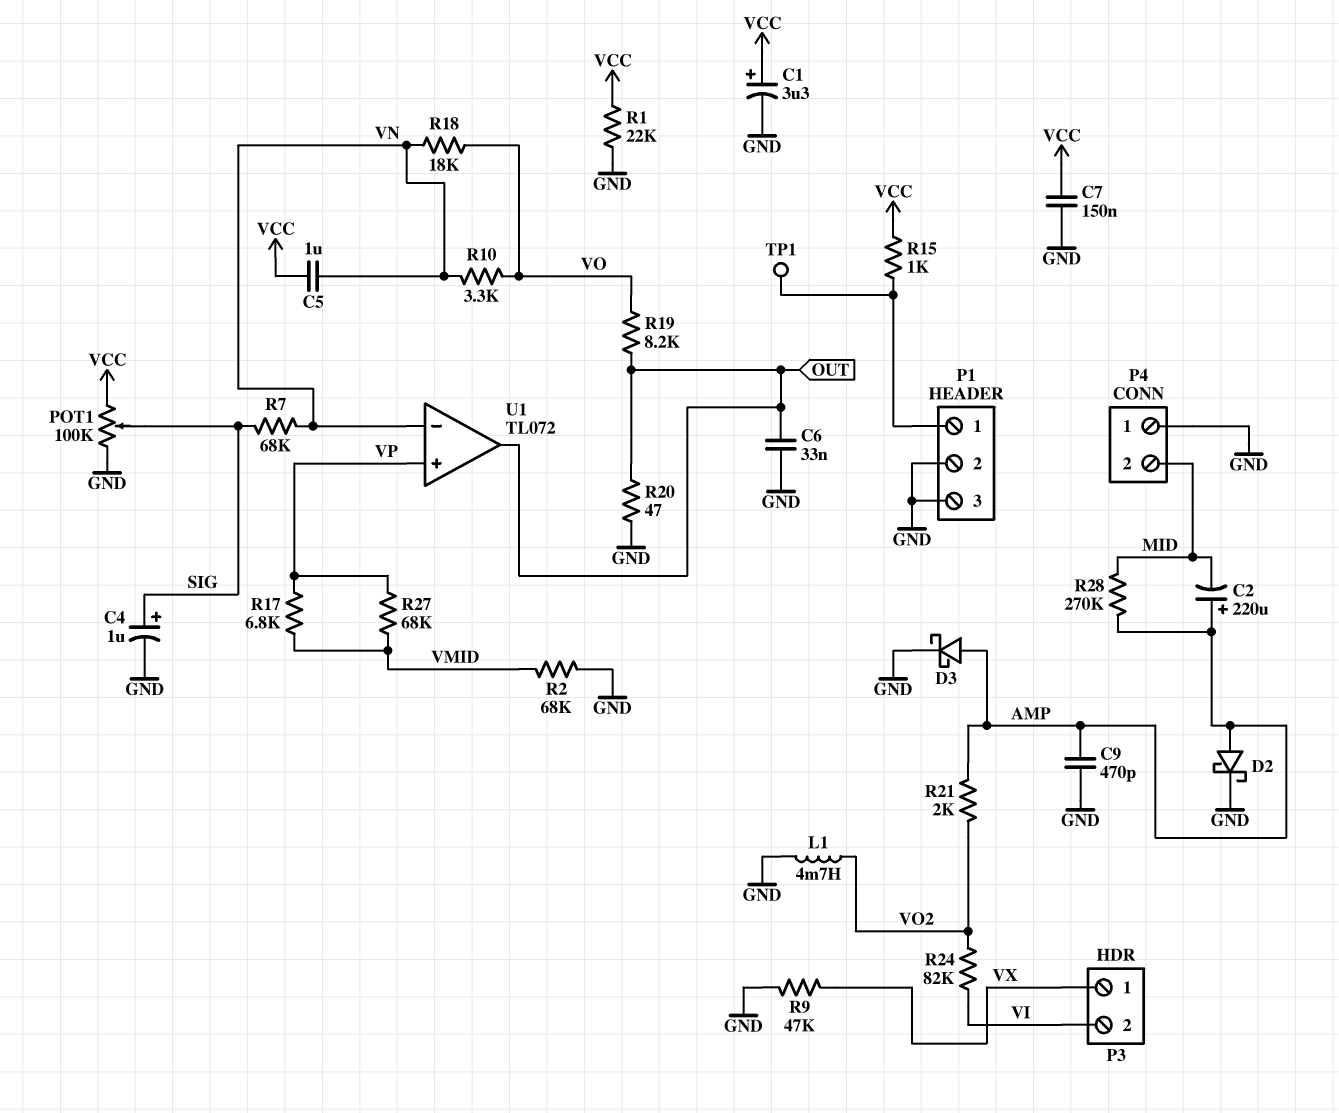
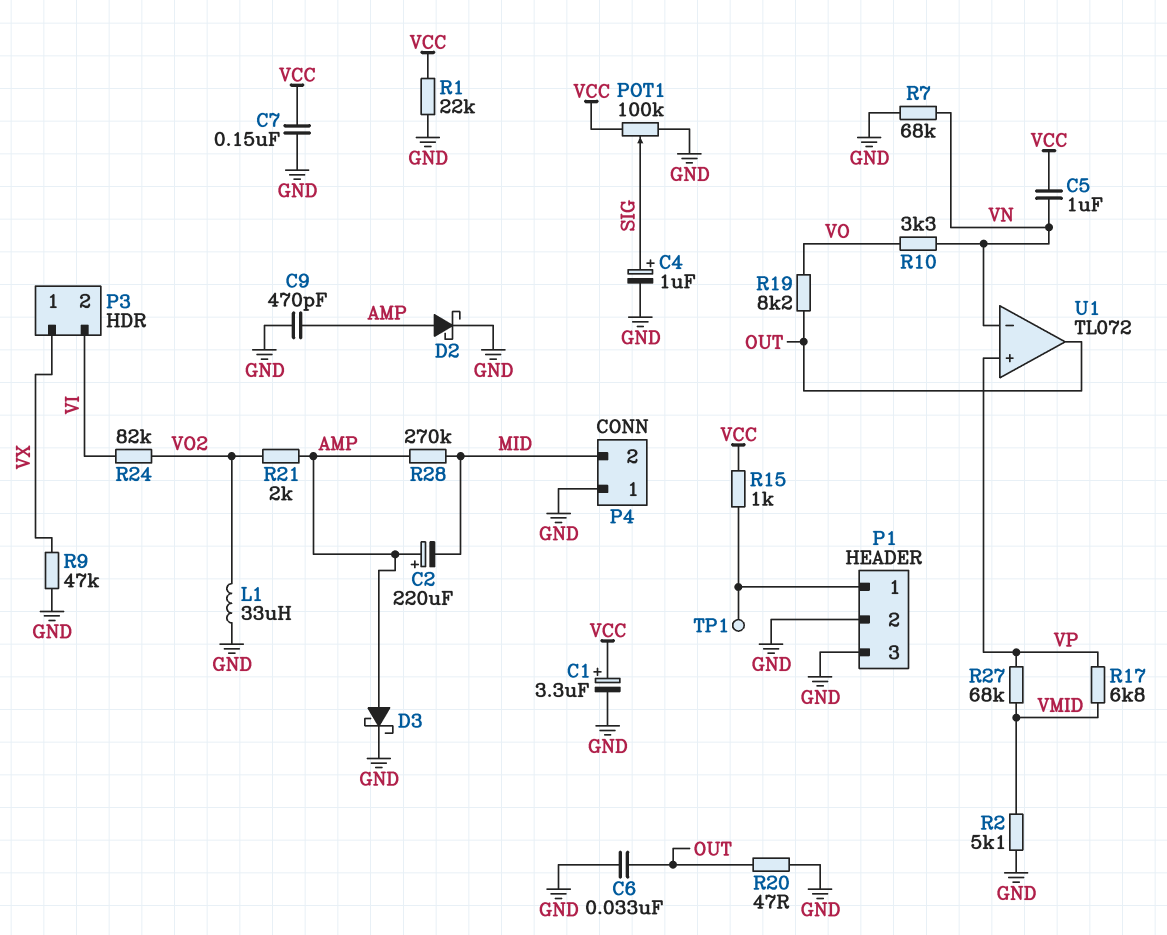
L1: 4.7mH (GND, VO2) -> 33uH (GND, VO2)
R2: 68k (GND, VMID) -> 5.1k (GND, VMID)
R7: 68k (SIG, VN) -> 68k (GND, VN)
R18: 18k (VN, VO) -> none

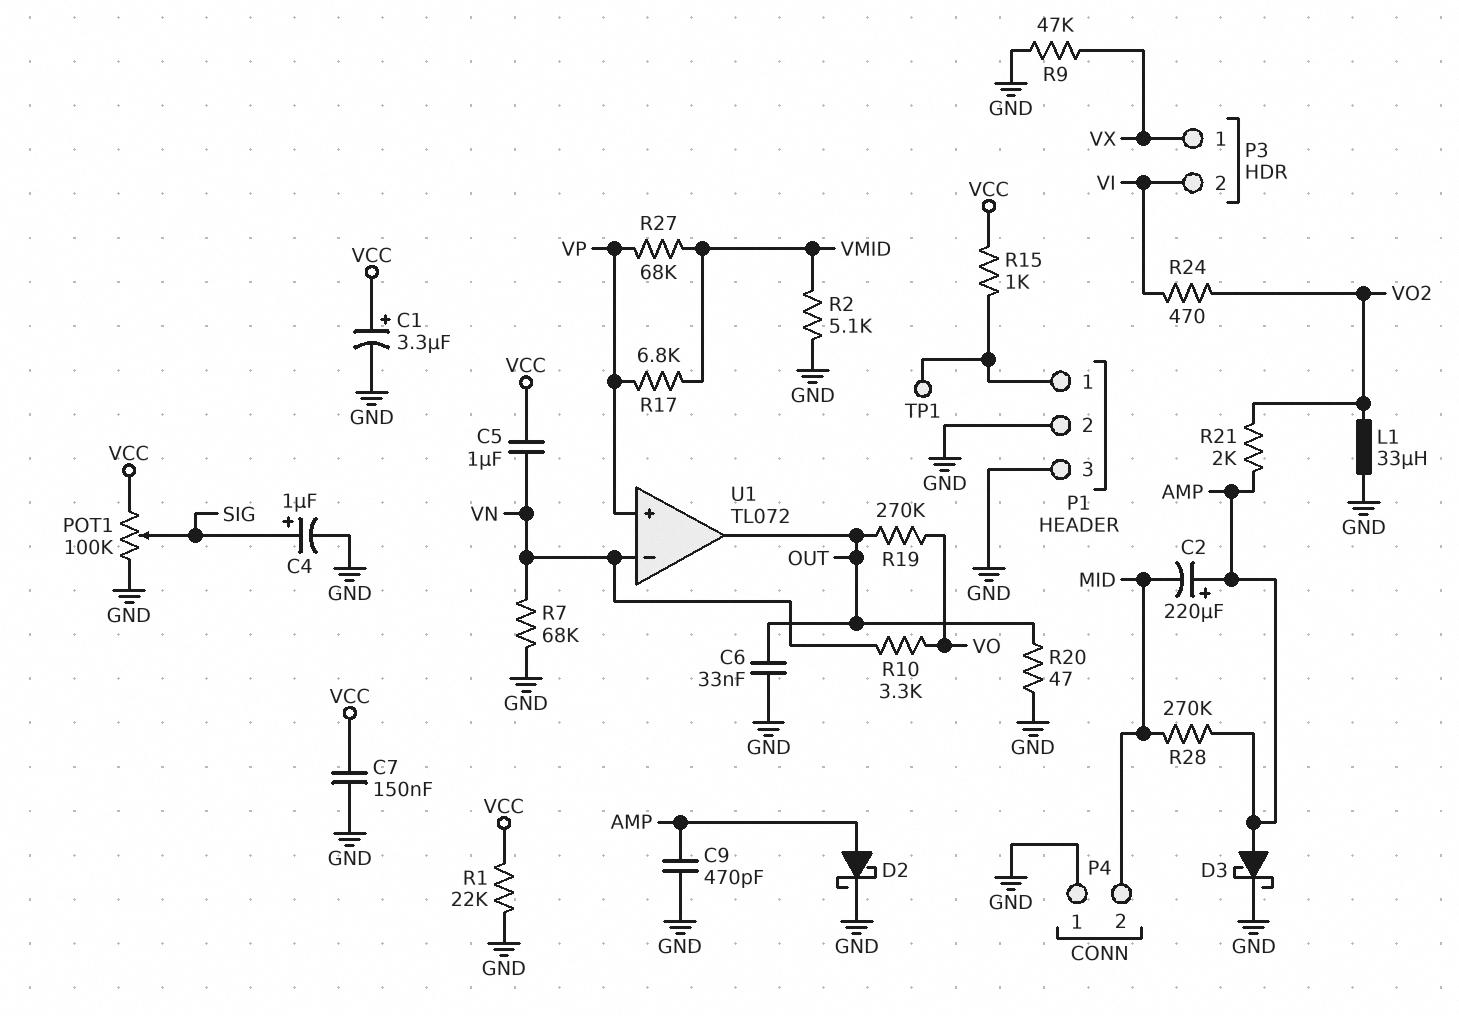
R19: 8.2k (OUT, VO) -> 270k (OUT, VO)
R24: 82k (VI, VO2) -> 470 (VI, VO2)

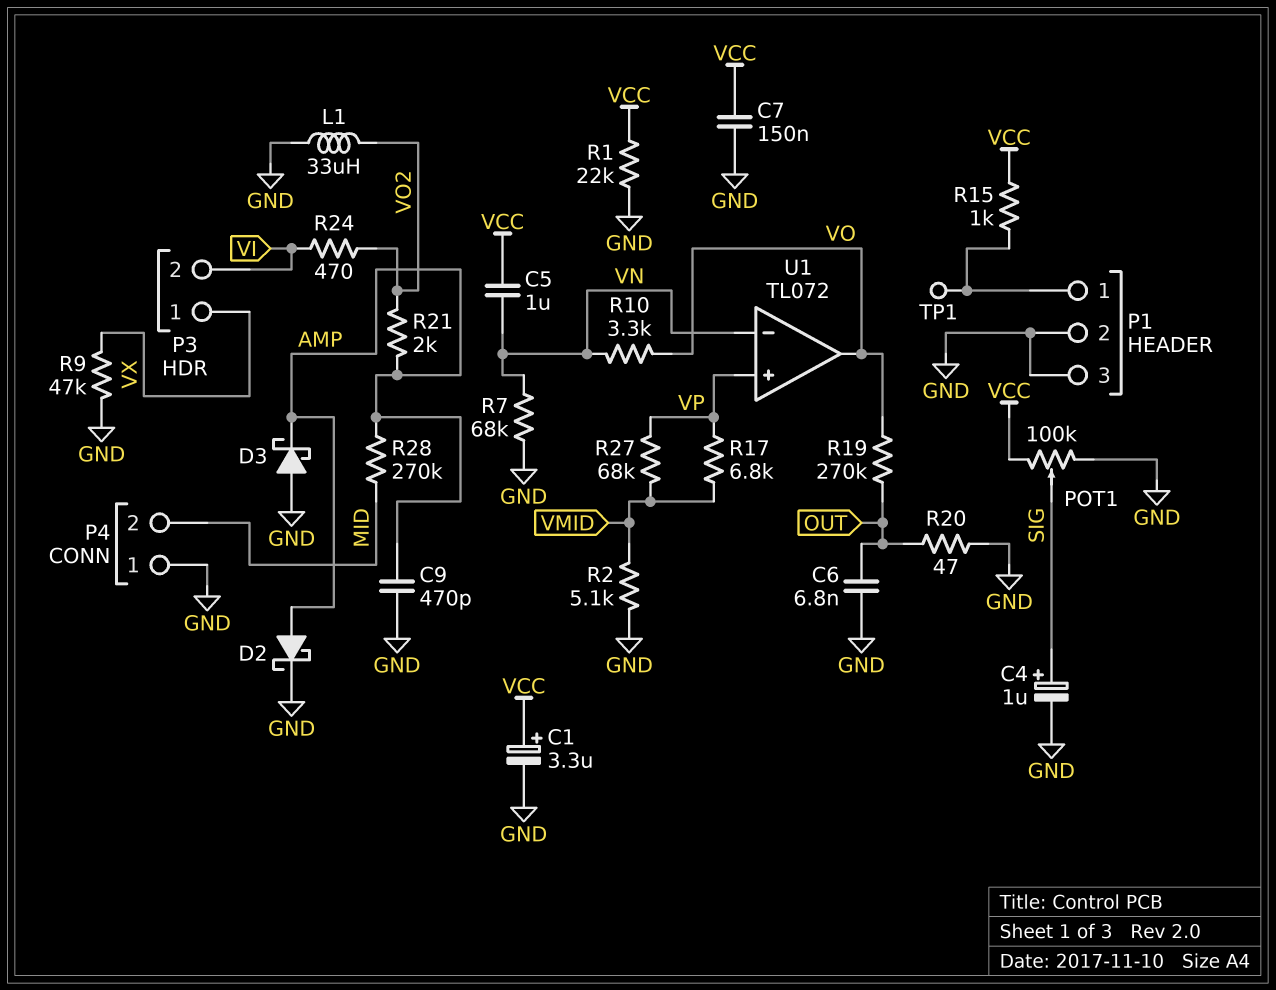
C2: 220uF (plus AMP, minus MID) -> none
C6: 33nF (GND, OUT) -> 6.8nF (GND, OUT)
D3: schottky (A AMP, K GND) -> schottky (A GND, K AMP)
U1 pin out: OUT -> VO

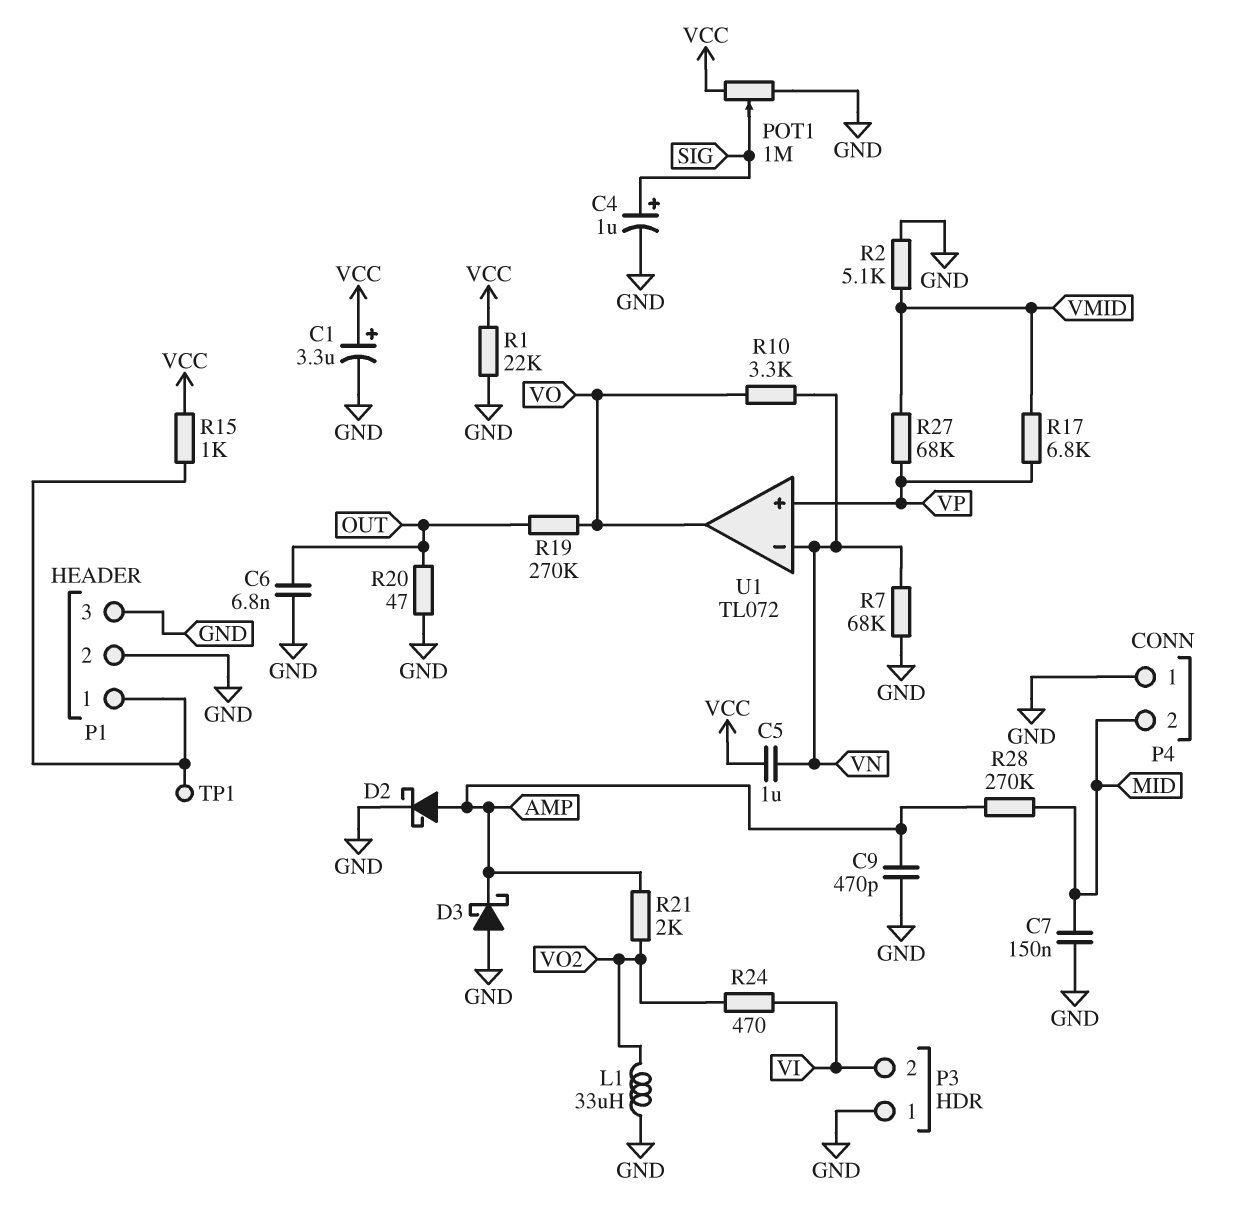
C7: 150nF (GND, VCC) -> 150nF (GND, MID)
P3 pin 1: VX -> GND
POT1: 100k (GND, VCC, wiper SIG) -> 1M (GND, VCC, wiper SIG)
R9: 47k (GND, VX) -> none

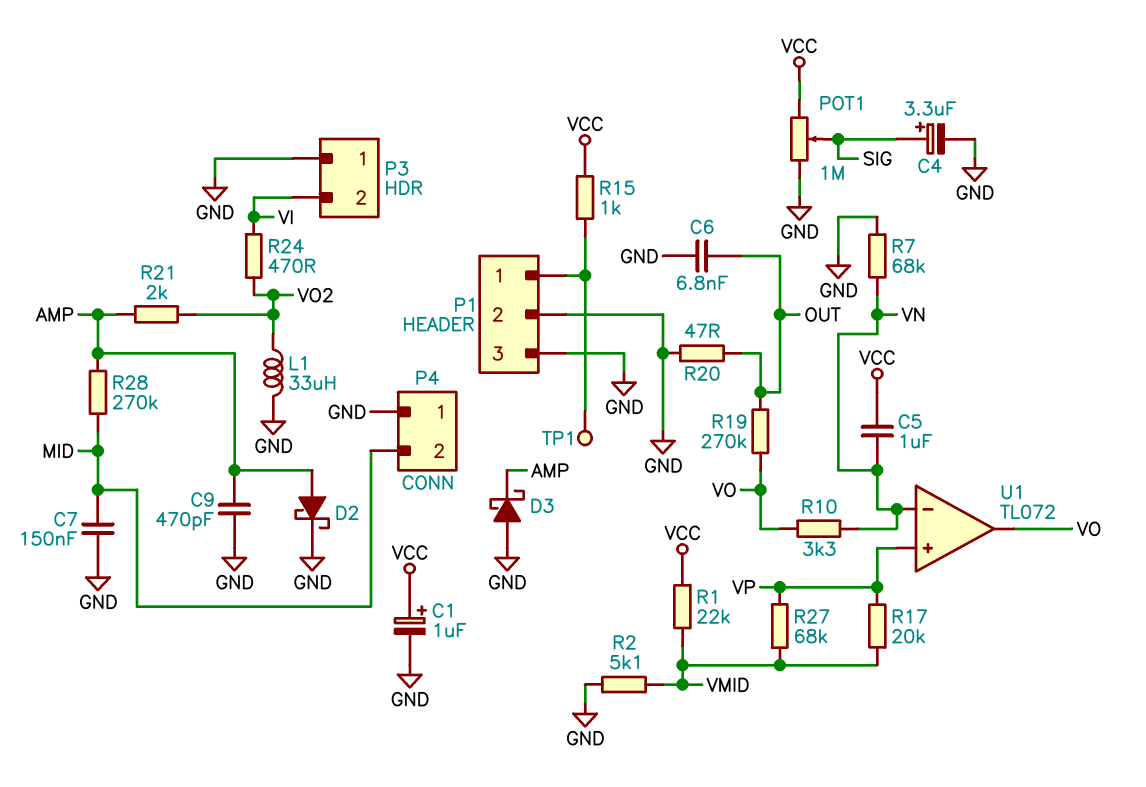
C1: 3.3uF (plus VCC, minus GND) -> 1uF (plus VCC, minus GND)
C4: 1uF (plus SIG, minus GND) -> 3.3uF (plus SIG, minus GND)
R1: 22k (GND, VCC) -> 22k (VCC, VMID)
R17: 6.8k (VMID, VP) -> 20k (VMID, VP)

